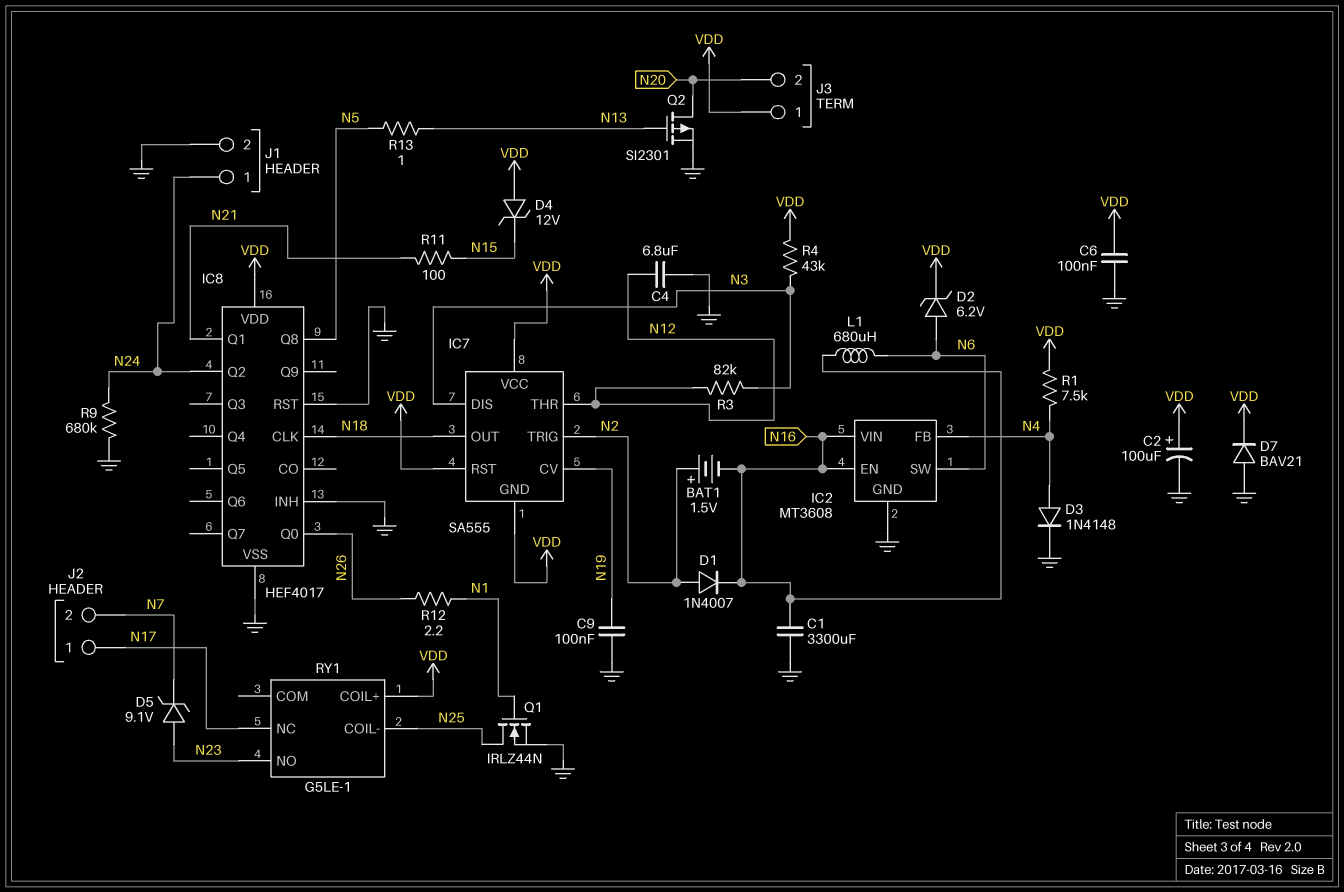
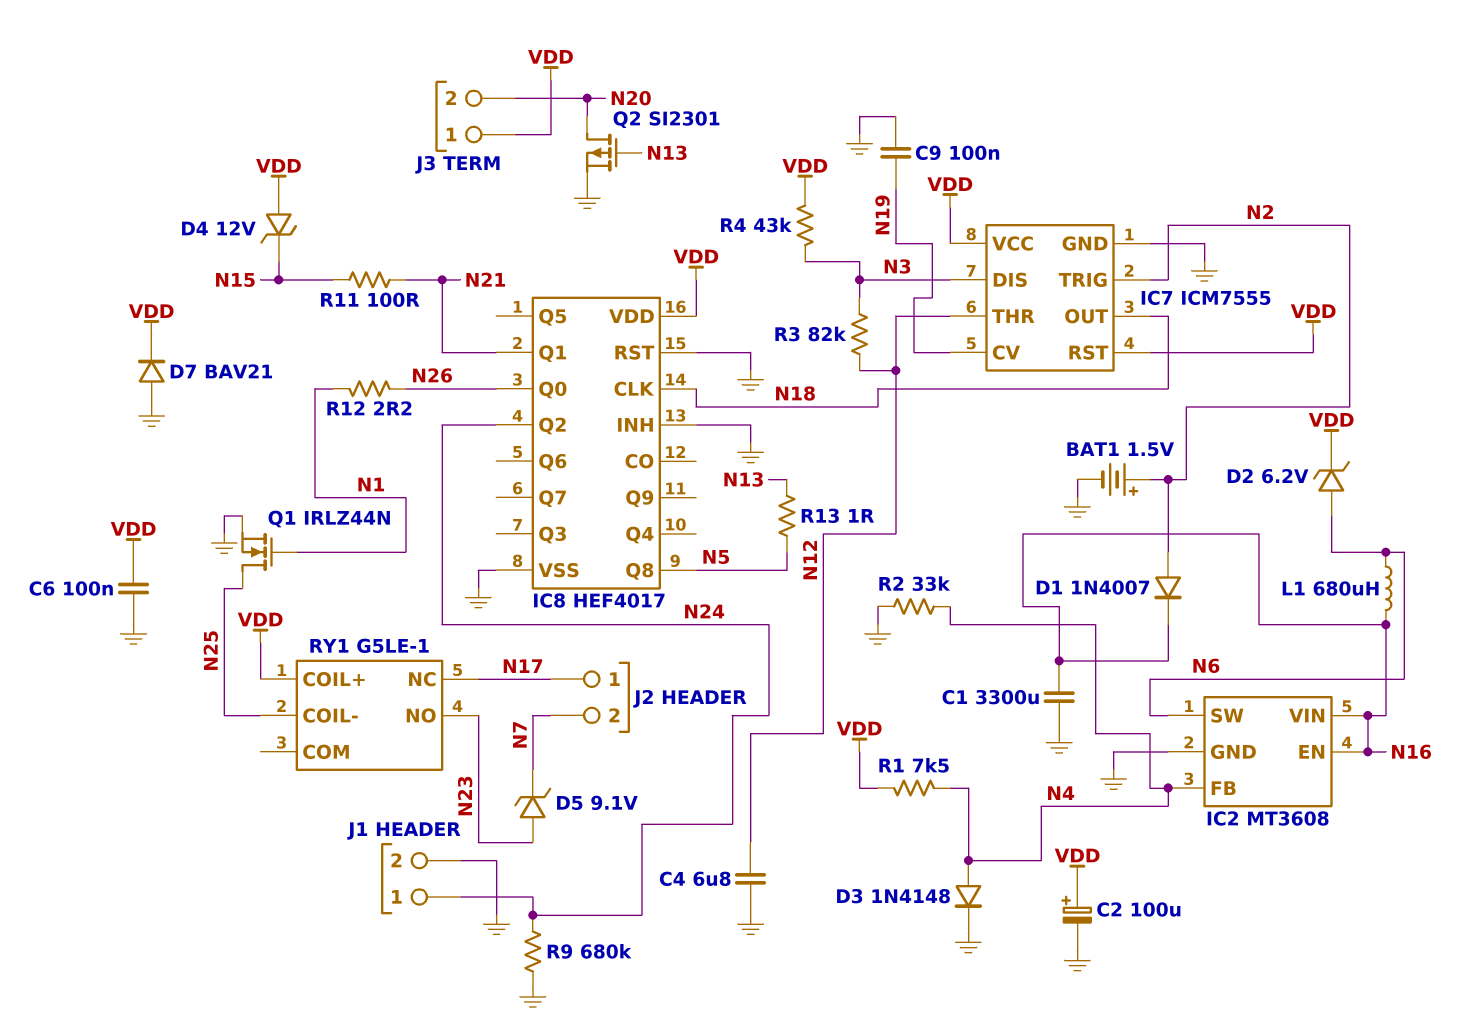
BAT1: 1.5V (plus N2, minus N16) -> 1.5V (plus N2, minus GND)
IC7: SA555 -> ICM7555
IC7 pin GND: VDD -> GND
R2: none -> 33k (GND, N4)

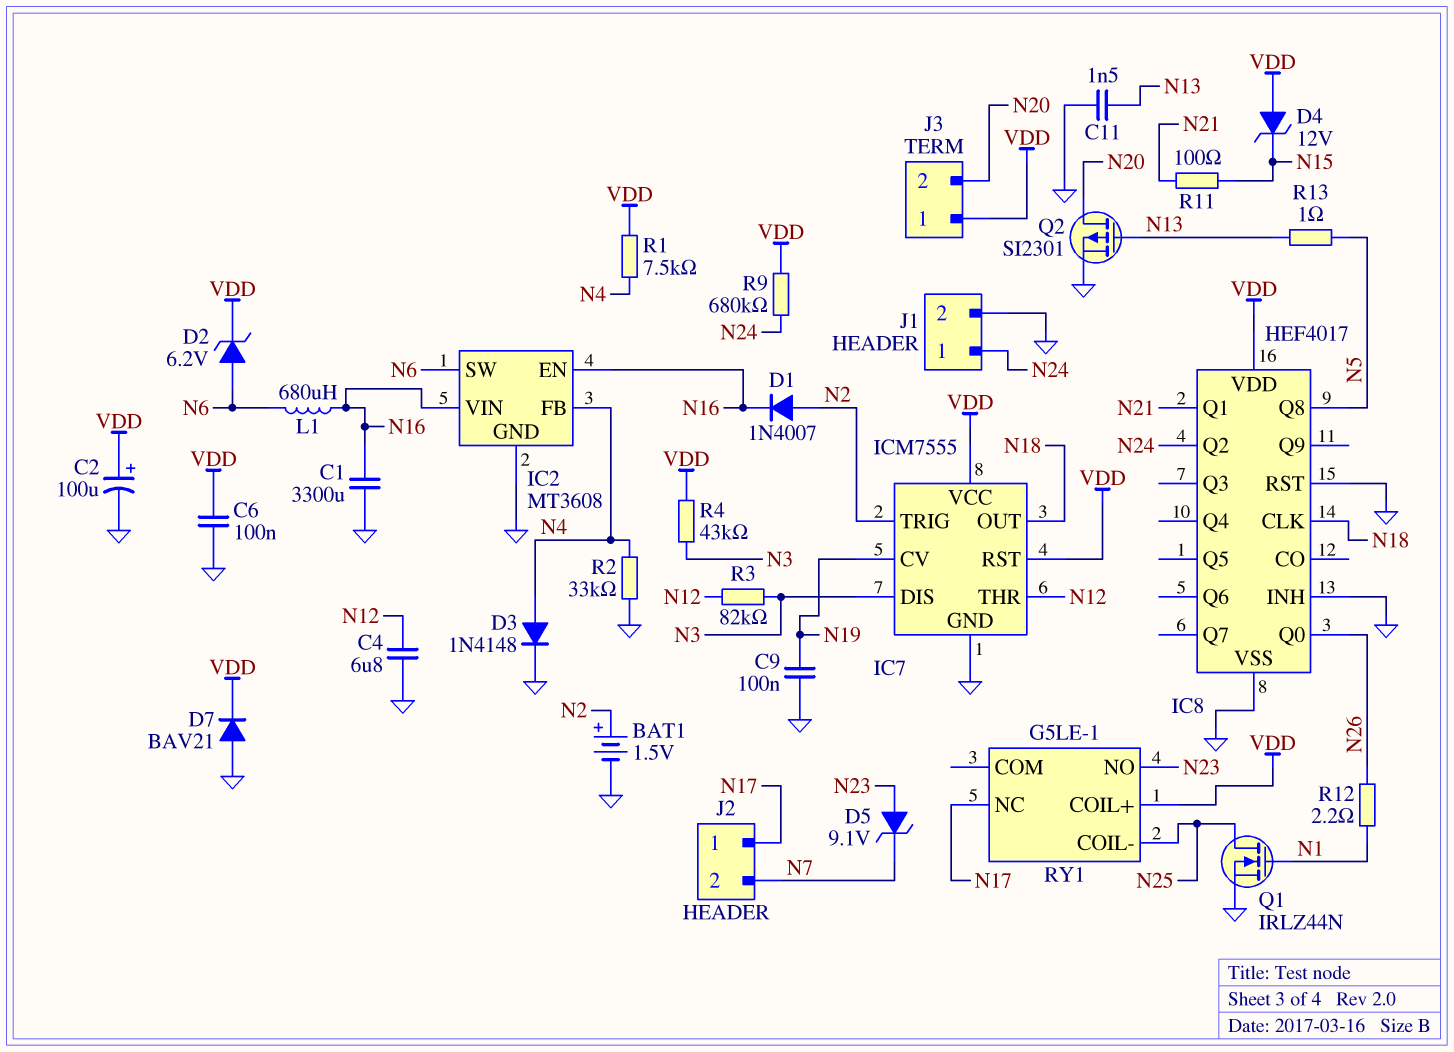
C11: none -> 1.5nF (GND, N13)
R9: 680k (GND, N24) -> 680k (N24, VDD)

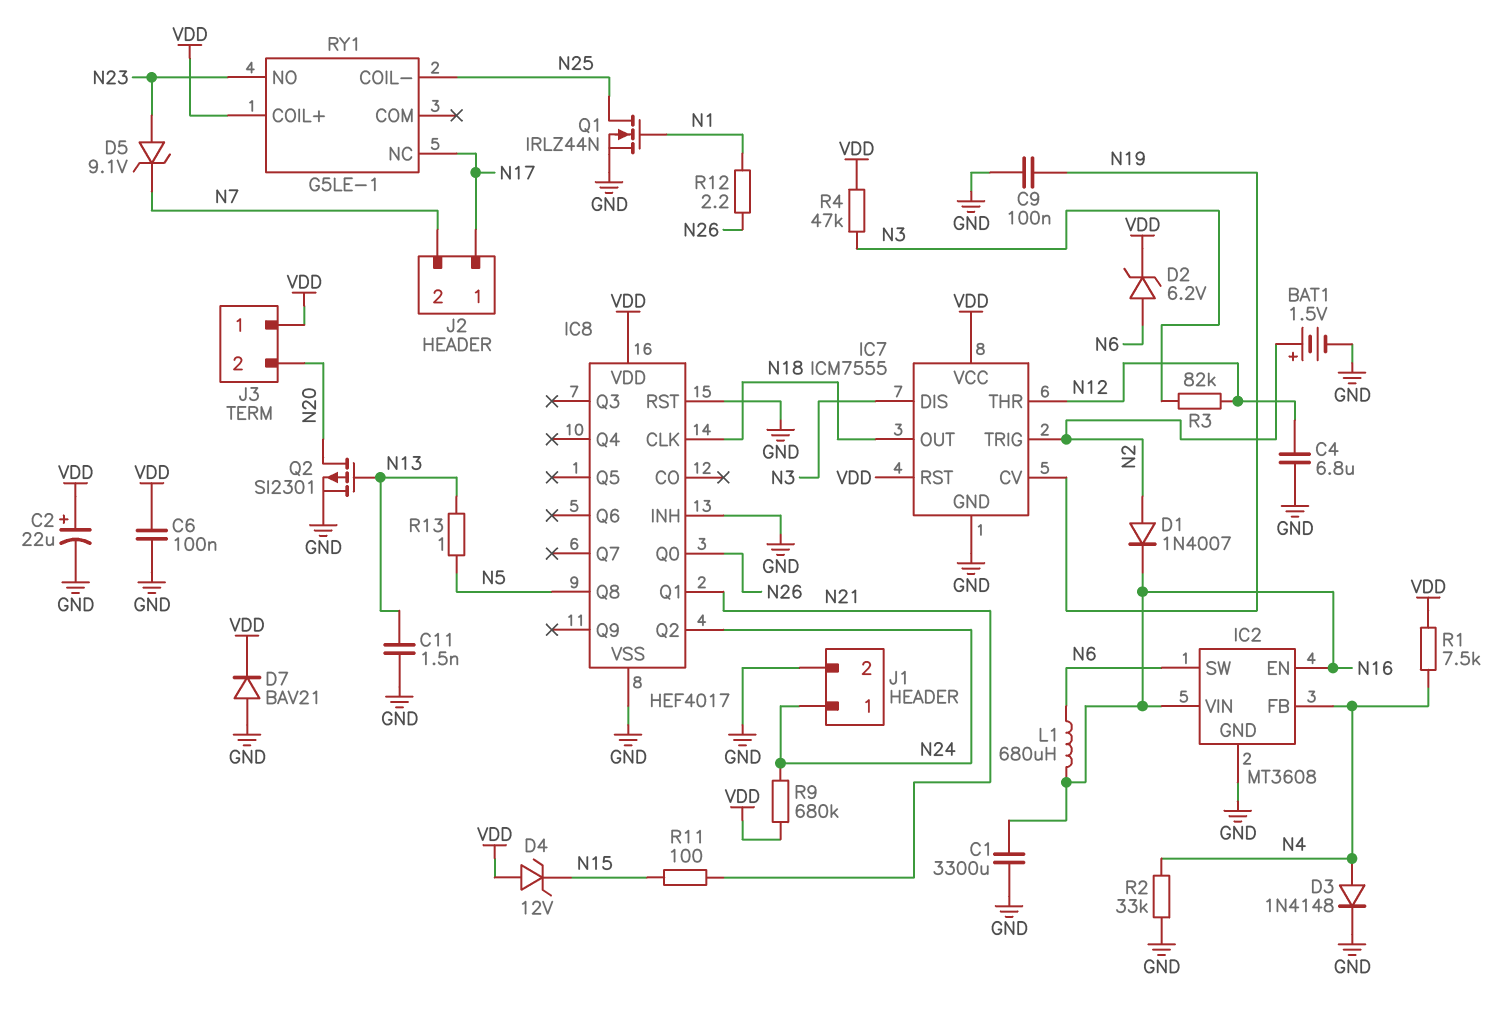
C2: 100uF (plus VDD, minus GND) -> 22uF (plus VDD, minus GND)
R4: 43k (N3, VDD) -> 47k (N3, VDD)

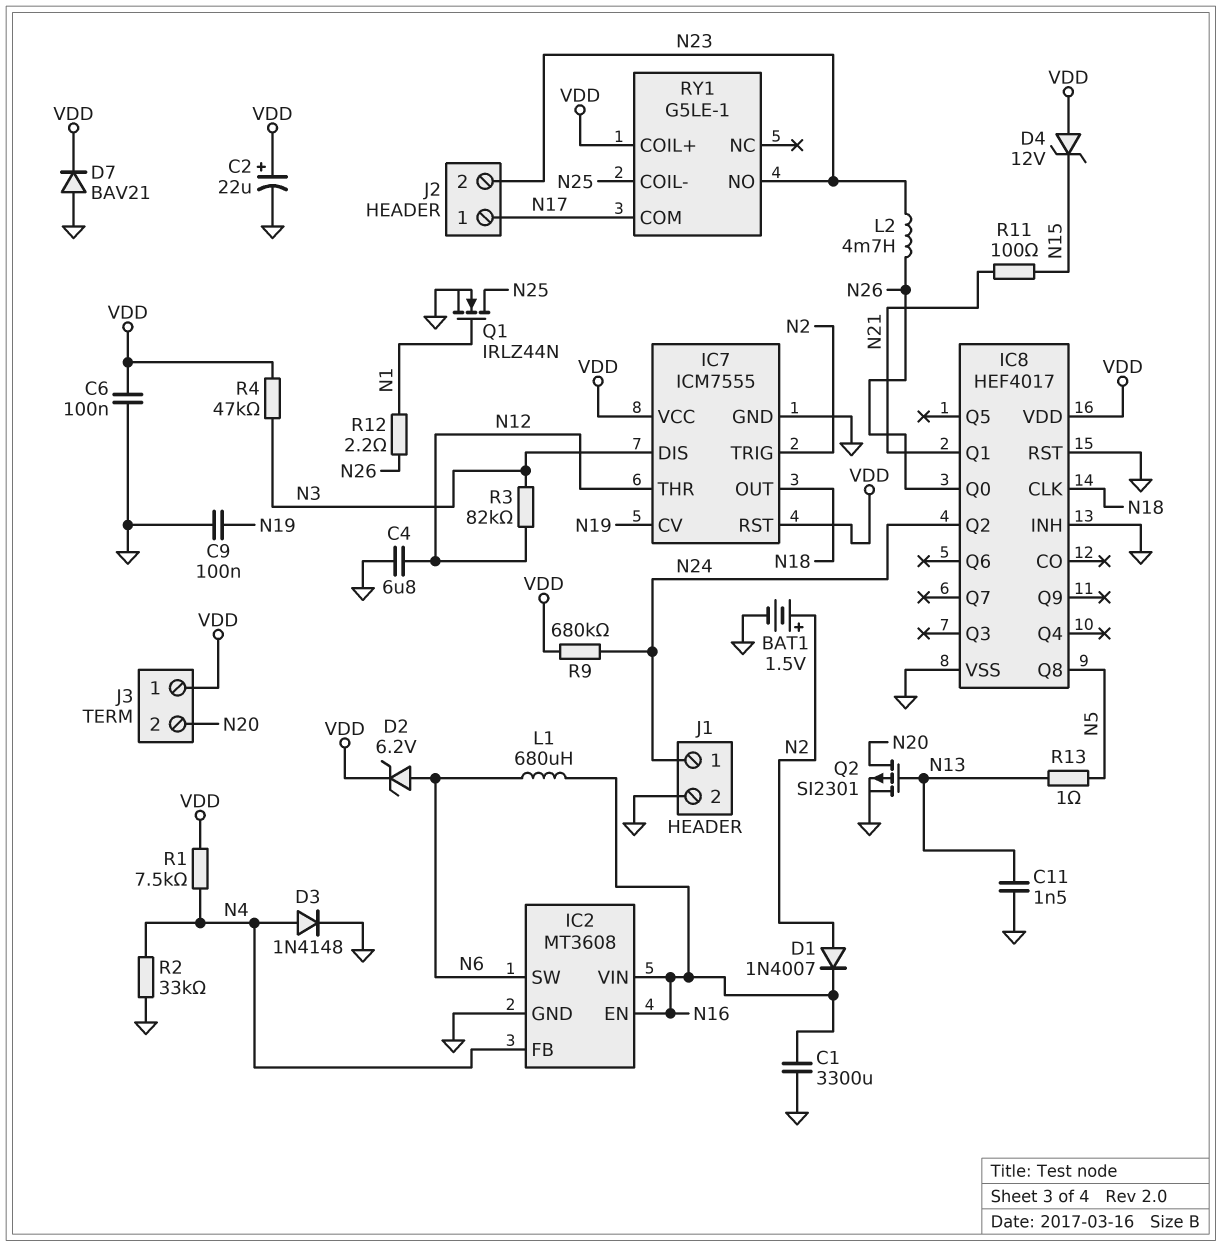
D5: zener 9.1V (A N23, K N7) -> none
J2 pin 2: N7 -> N23
L2: none -> 4.7mH (N23, N26)
RY1 pin COM: none -> N17
RY1 pin NC: N17 -> none

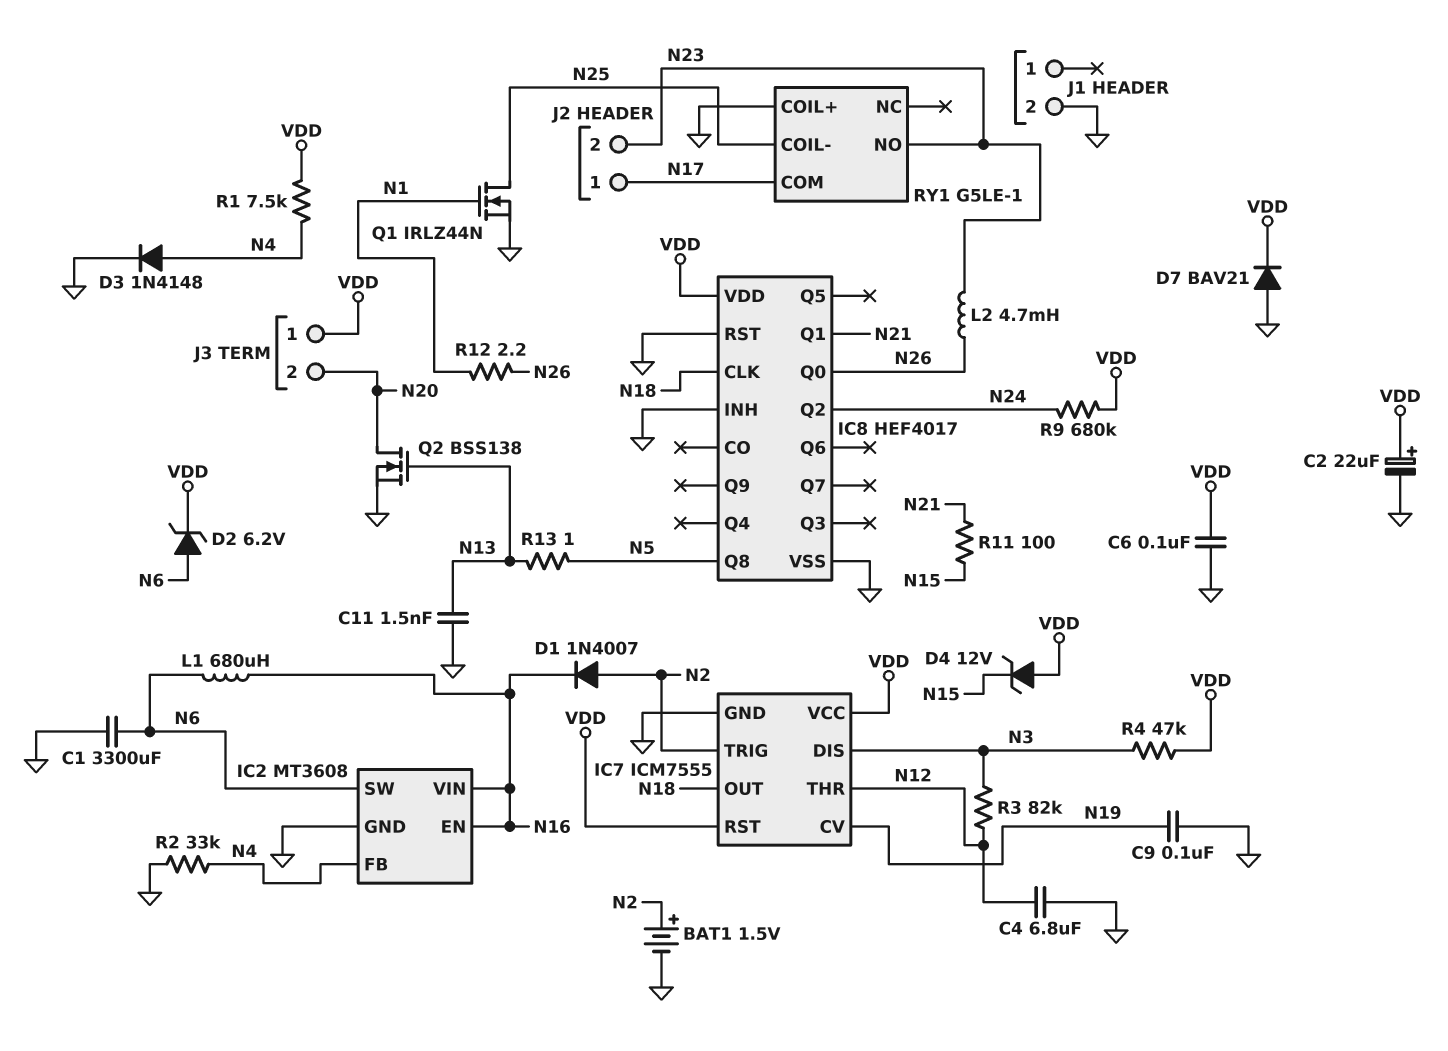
C1: 3300uF (GND, N16) -> 3300uF (GND, N6)
J1 pin 1: N24 -> none
Q2: PMOS SI2301 (G N13, D N20, S GND) -> NMOS BSS138 (G N13, D N20, S GND)
RY1 pin COIL+: VDD -> GND

